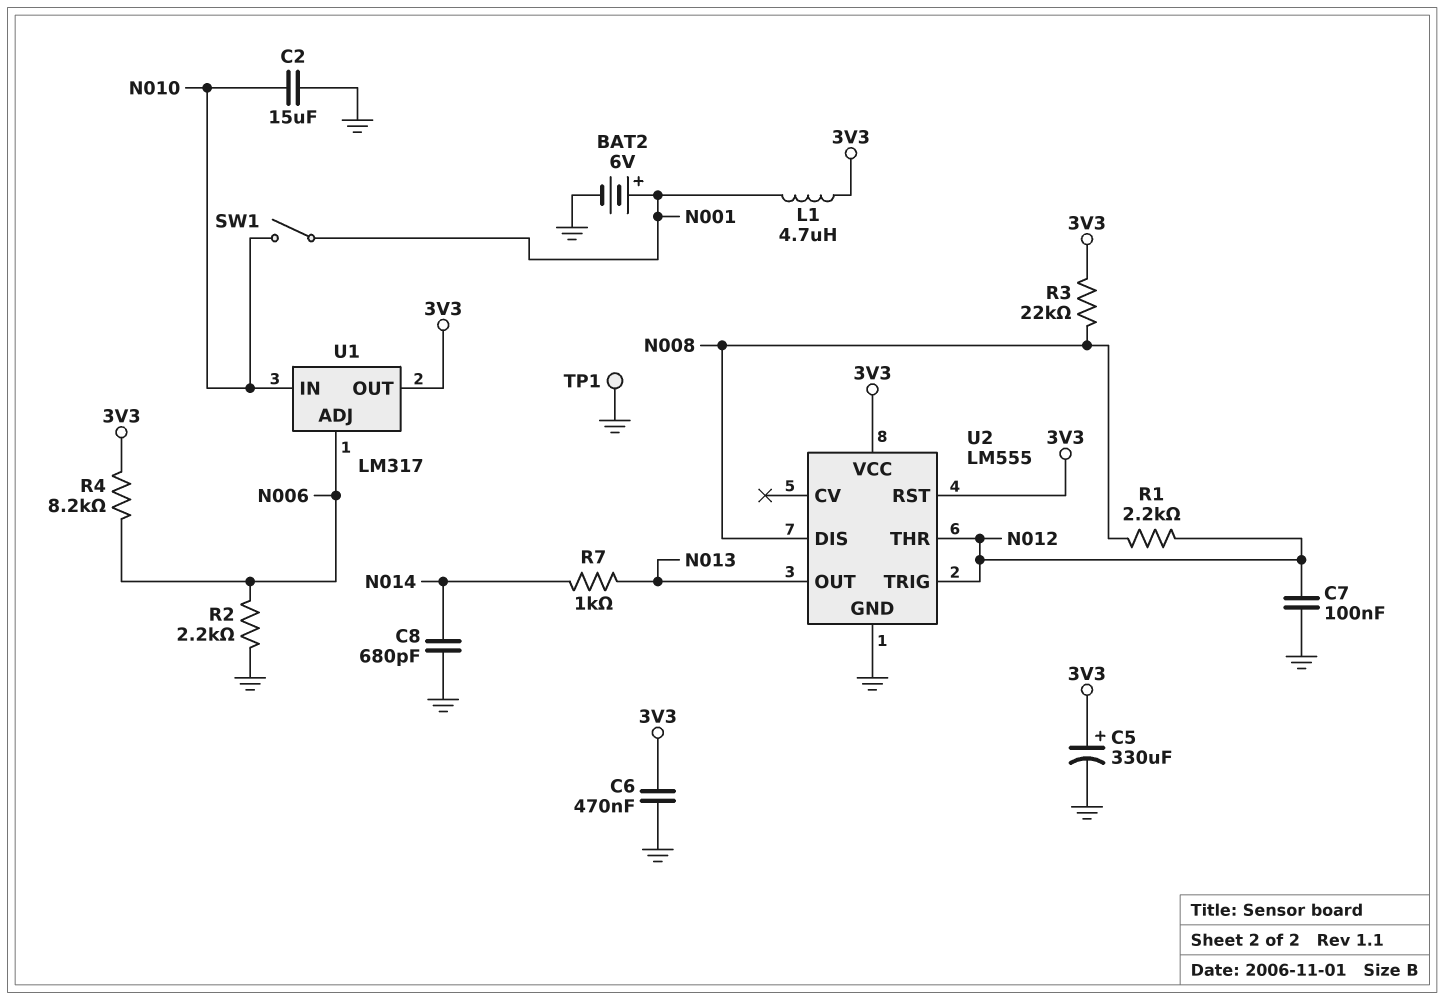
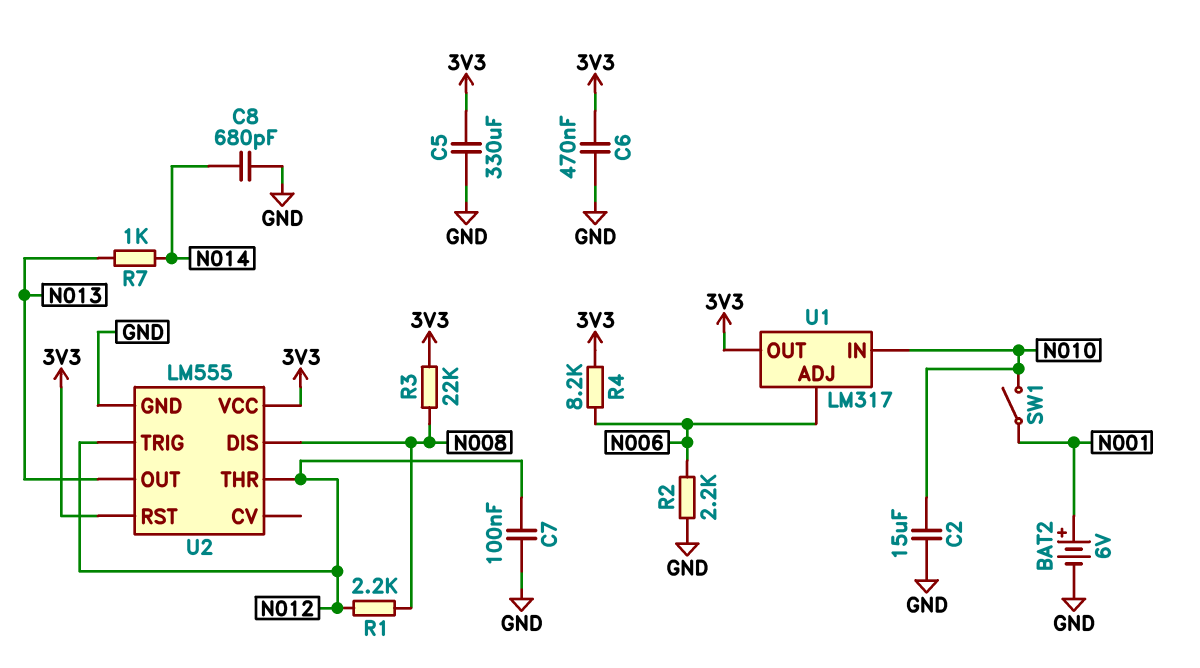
C5: 330uF (plus 3V3, minus GND) -> 330uF (3V3, GND)
L1: 4.7uH (3V3, N001) -> none
TP1: test point (GND) -> none

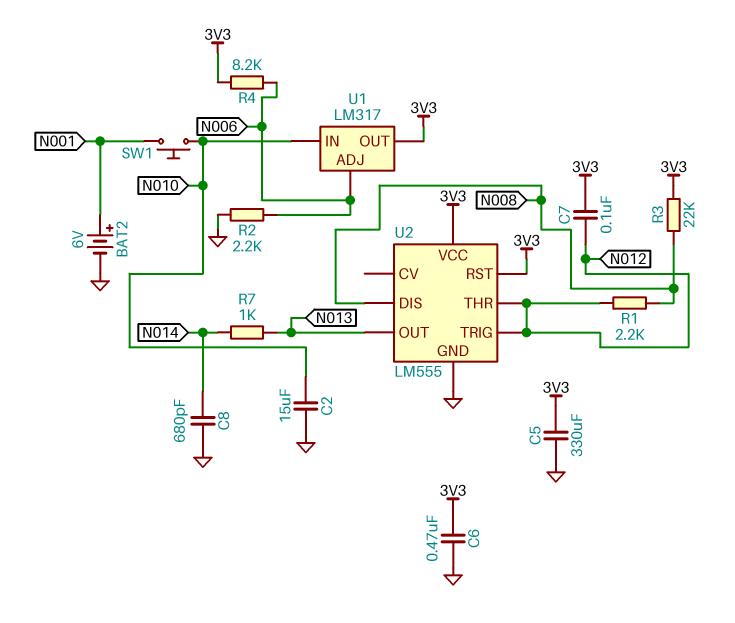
C7: 100nF (GND, N012) -> 100nF (3V3, N012)
SW1: switch (N001, N010) -> button (N001, N010)

